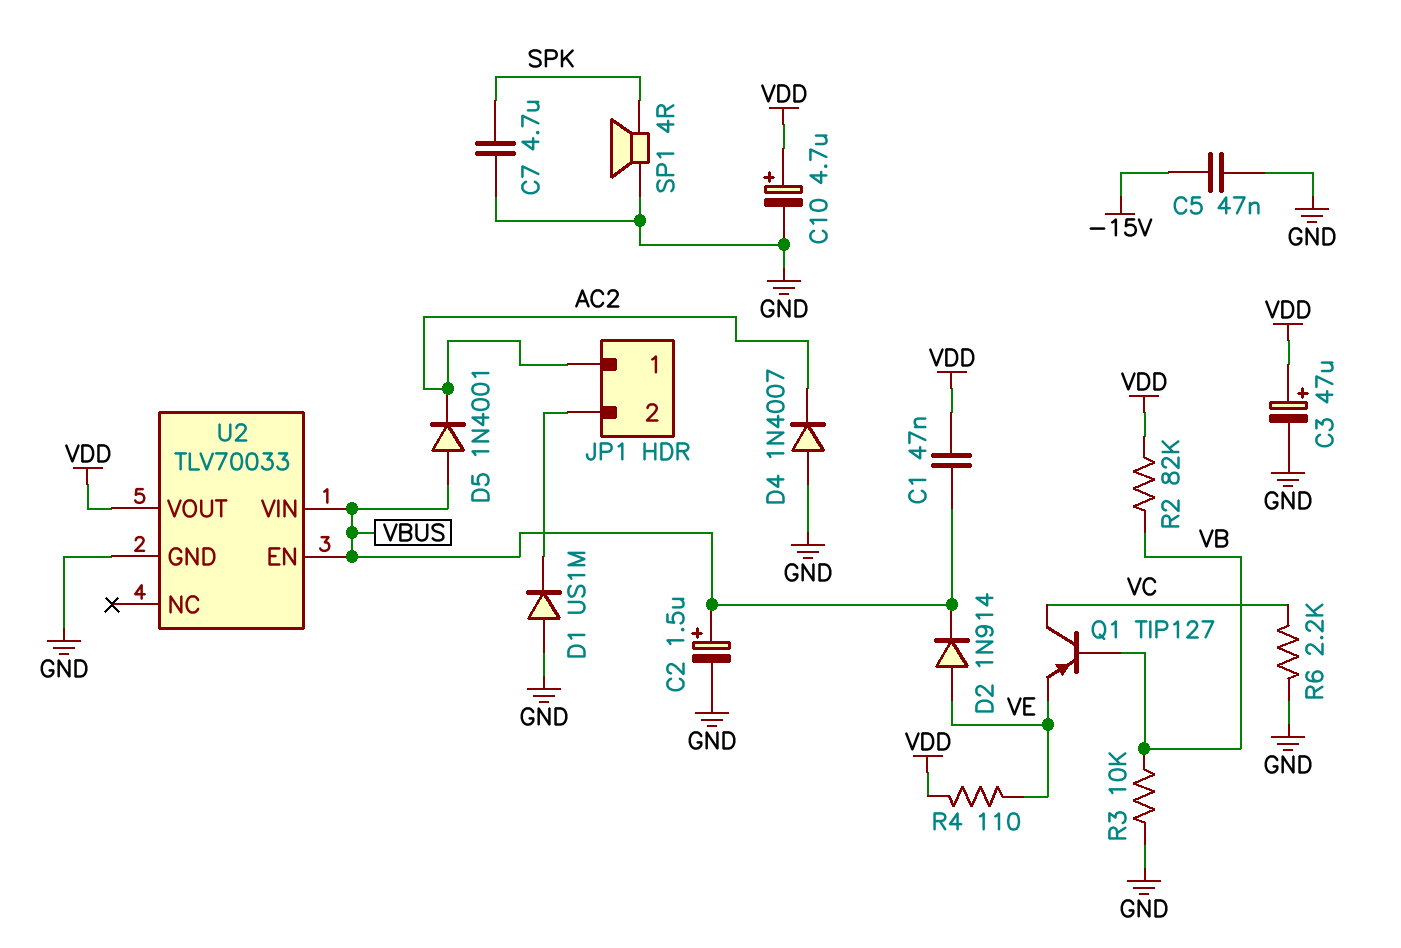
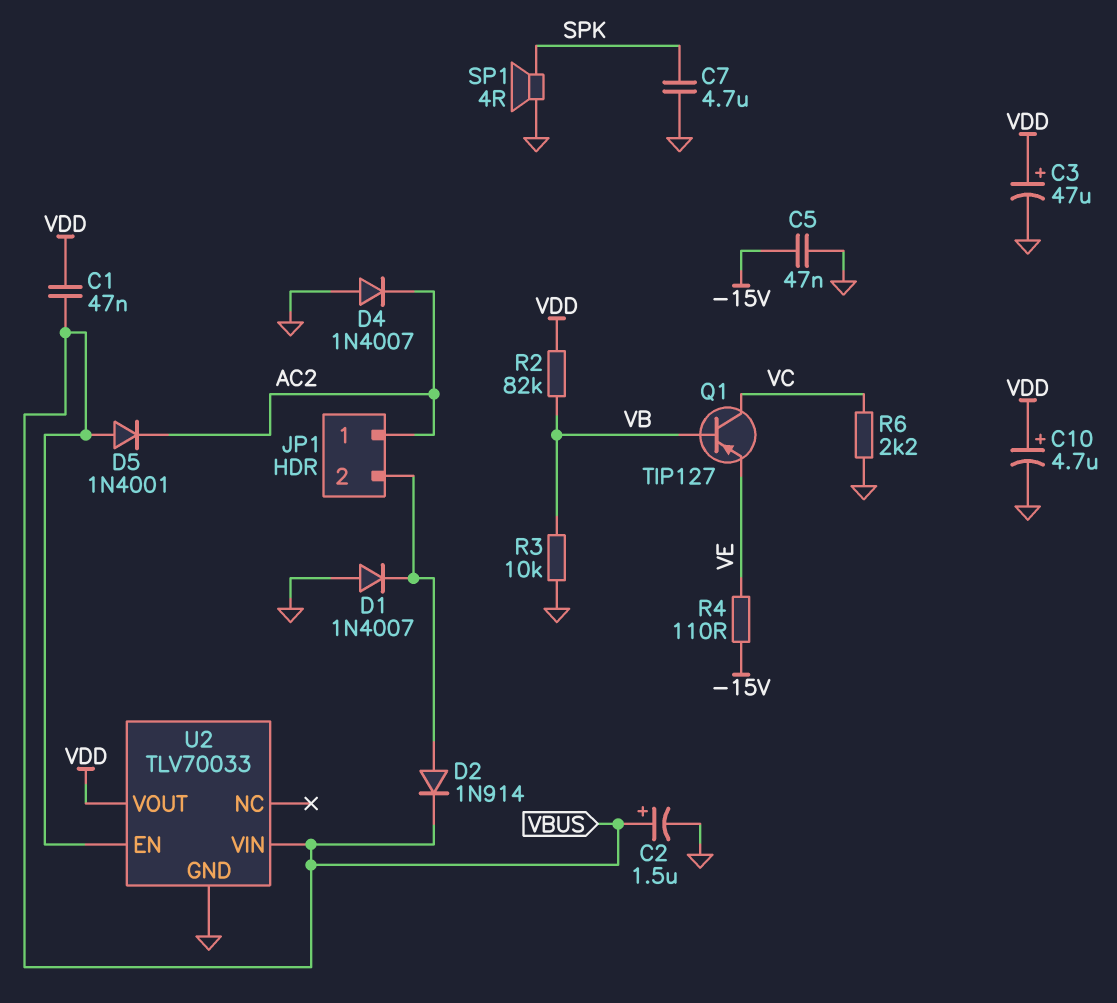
D1: diode US1M (A GND, K JP1/2) -> diode 1N4007 (A GND, K JP1/2)
D2: diode 1N914 (A VE, K VBUS) -> diode 1N914 (A JP1/2, K VBUS)
R4: 110 (VDD, VE) -> 110 (-15V, VE)

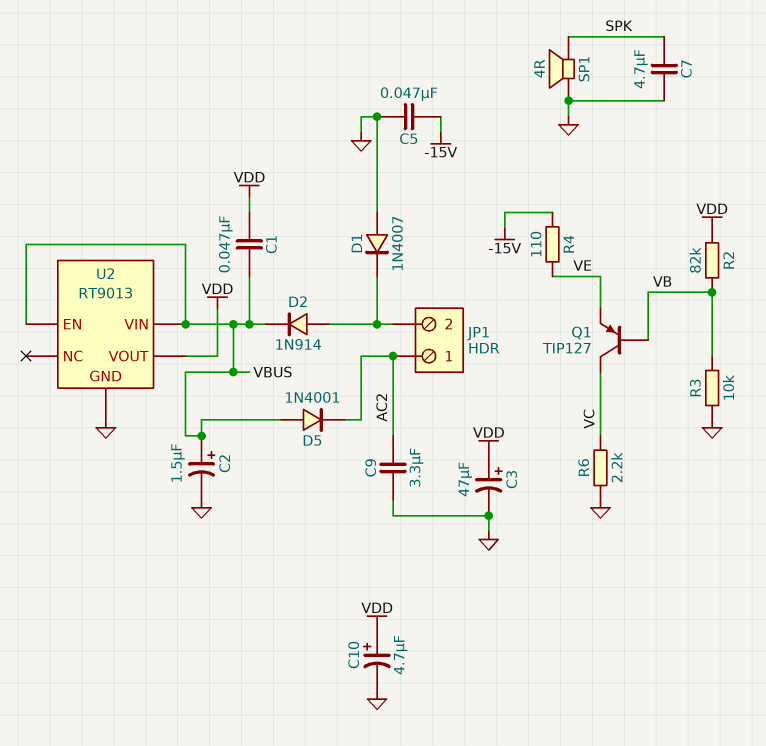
C9: none -> 3.3uF (AC2, GND)
D4: diode 1N4007 (A GND, K AC2) -> none
U2: TLV70033 -> RT9013

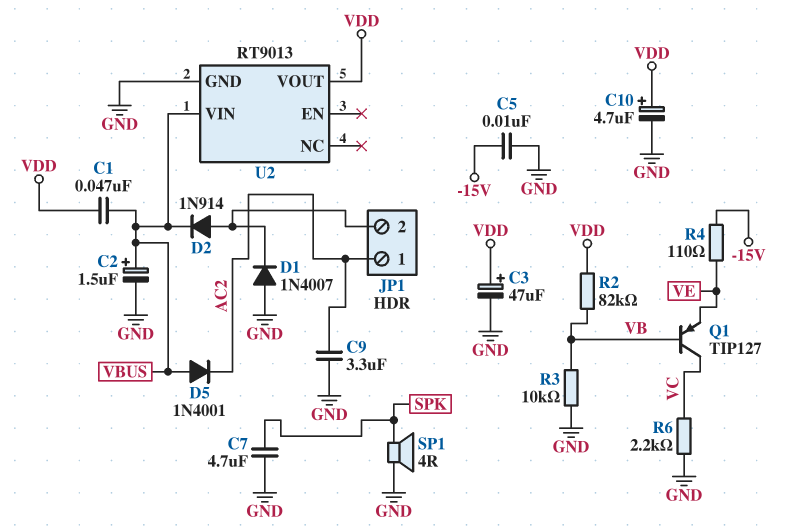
C5: 47nF (-15V, GND) -> 10nF (-15V, GND)
U2 pin EN: VBUS -> none

